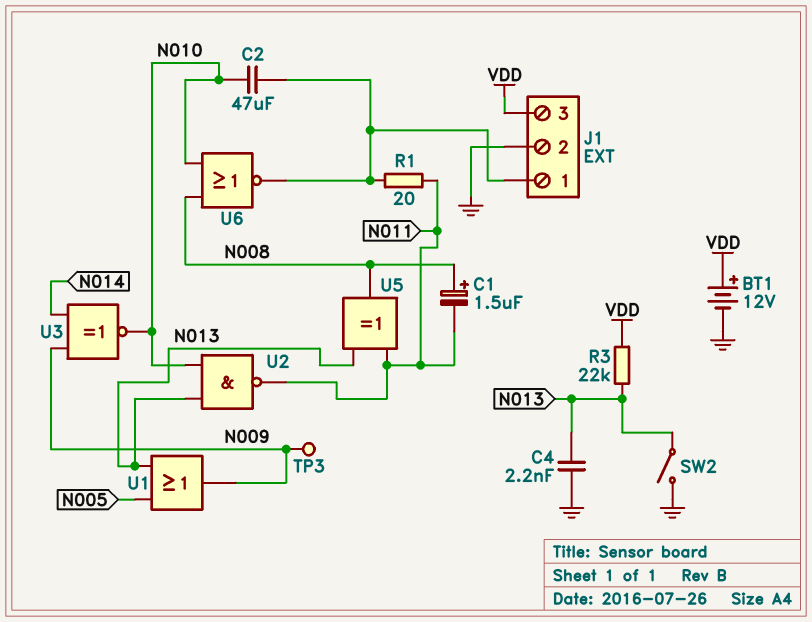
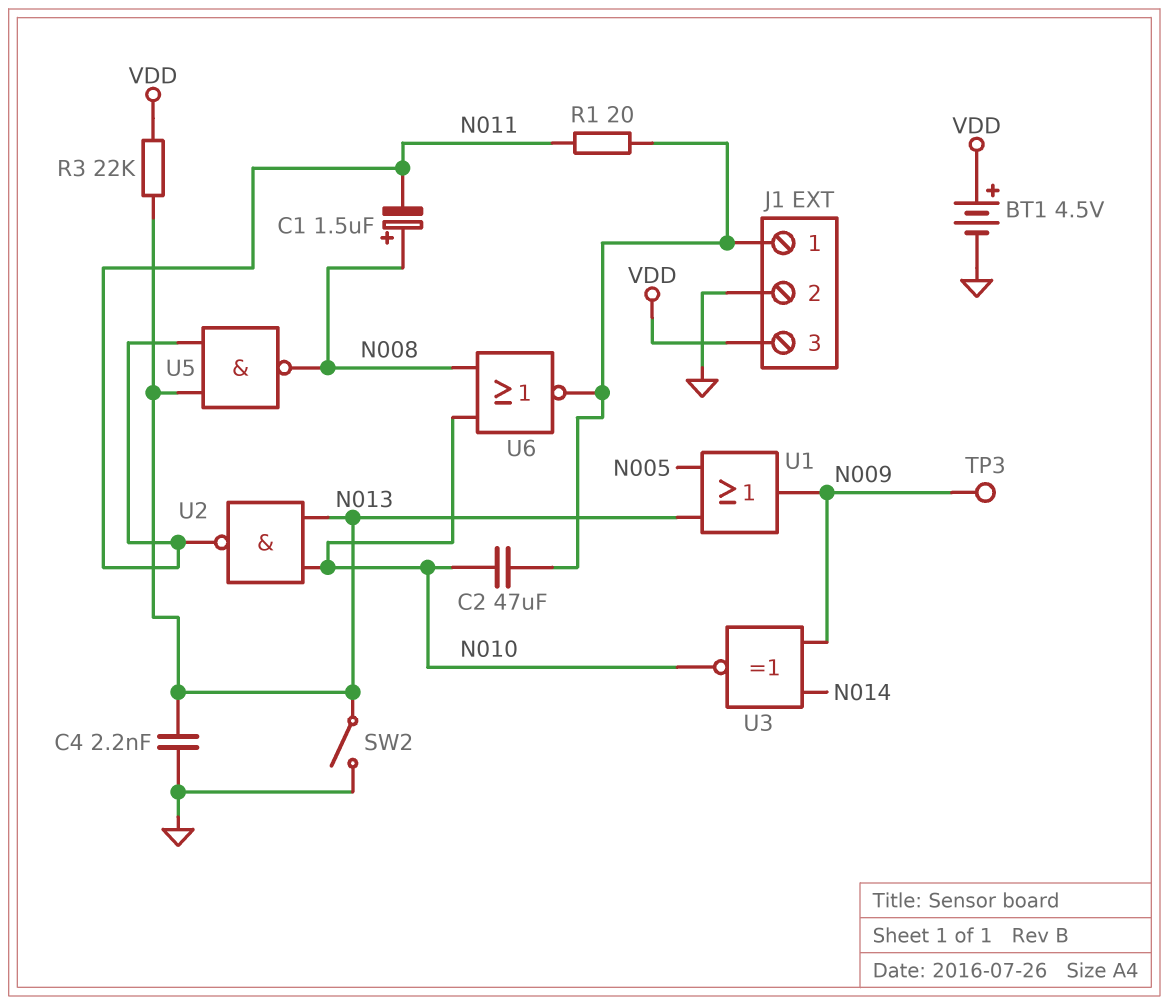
BT1: 12V (plus VDD, minus GND) -> 4.5V (plus VDD, minus GND)
U5: XOR (in N011, in N013, out N008) -> NAND (in N011, in N013, out N008)

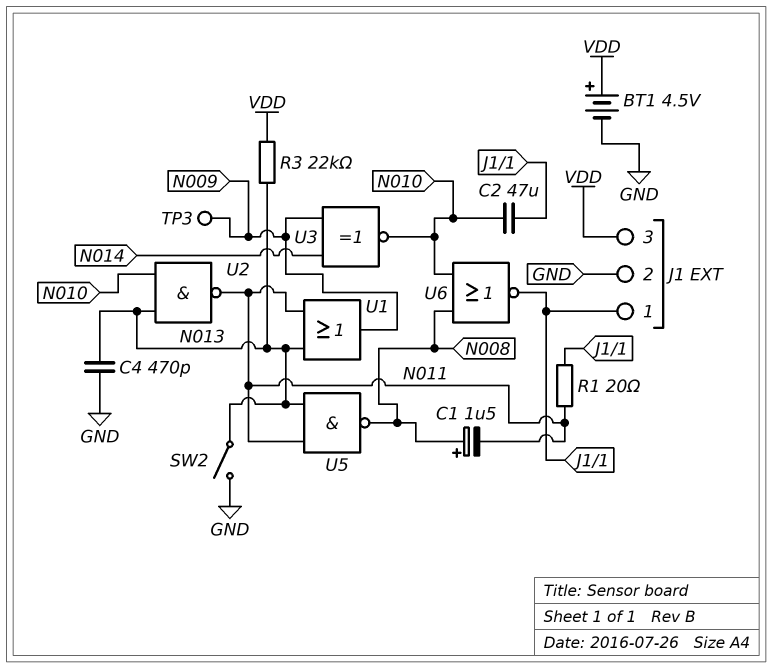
C4: 2.2nF (GND, N013) -> 470pF (GND, N013)
U1: OR (in N005, in N013, out N009) -> OR (in N011, in N013, out N009)

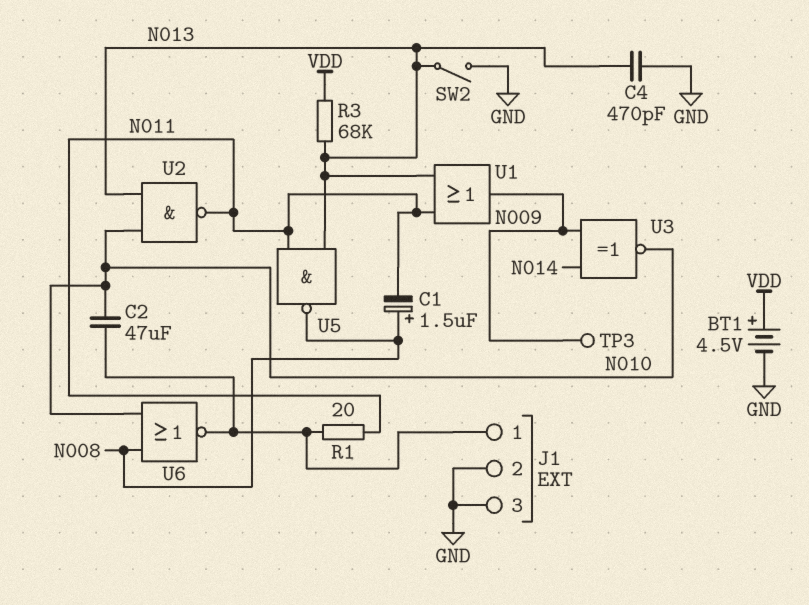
J1 pin 3: VDD -> GND
R3: 22k (N013, VDD) -> 68k (N013, VDD)

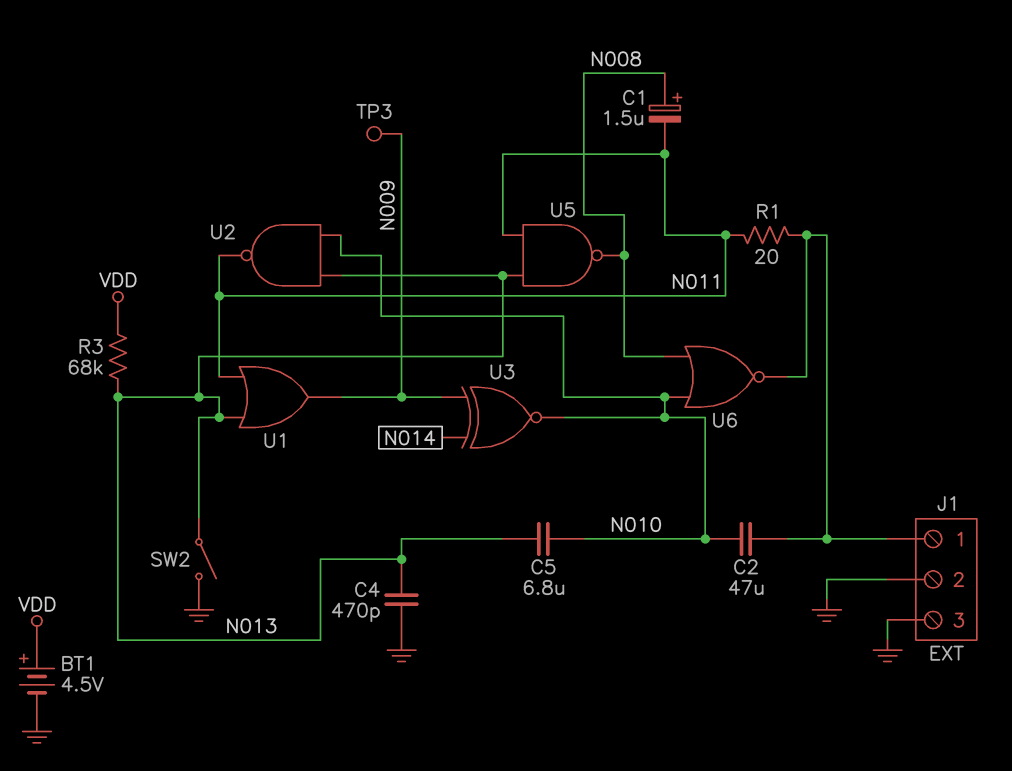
C5: none -> 6.8uF (N010, N013)

